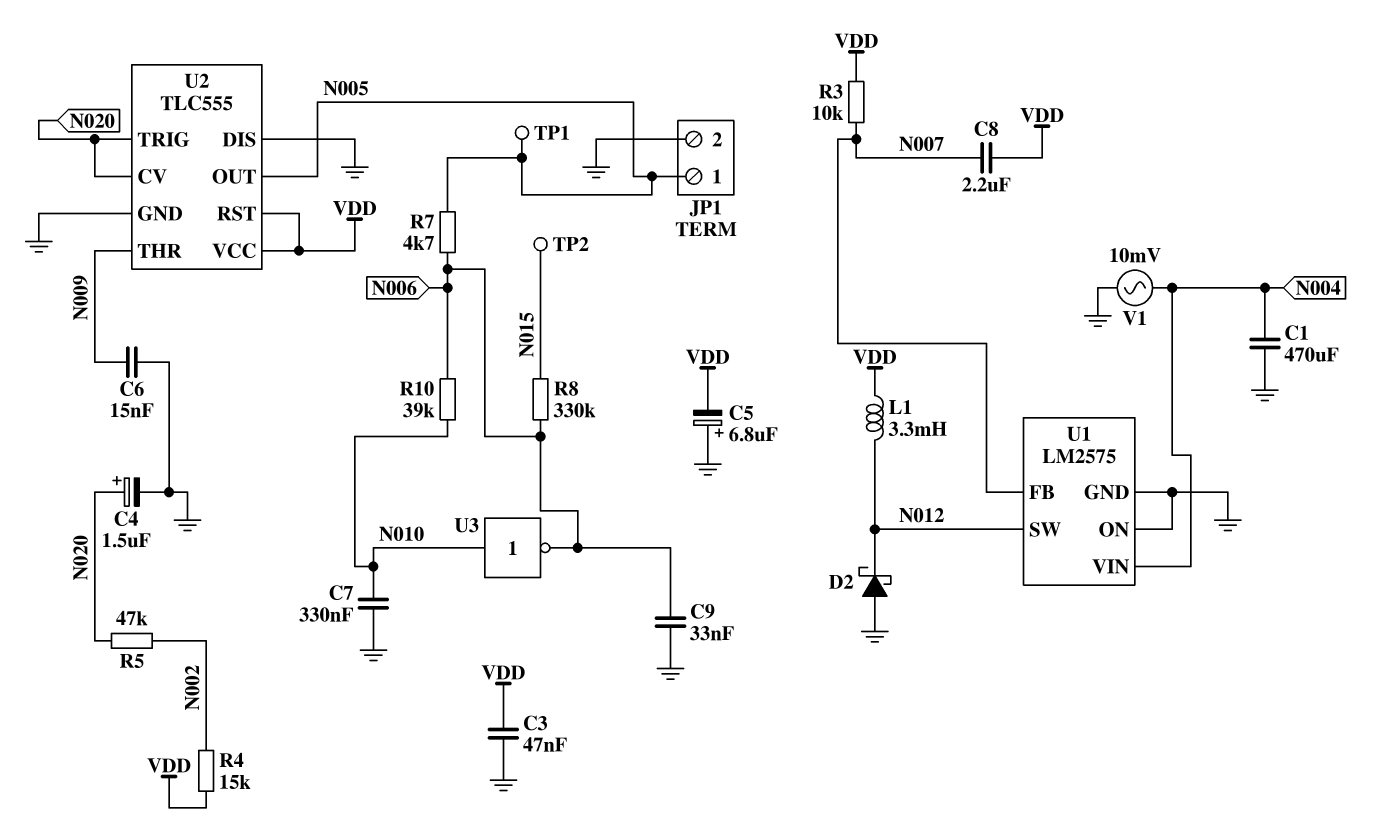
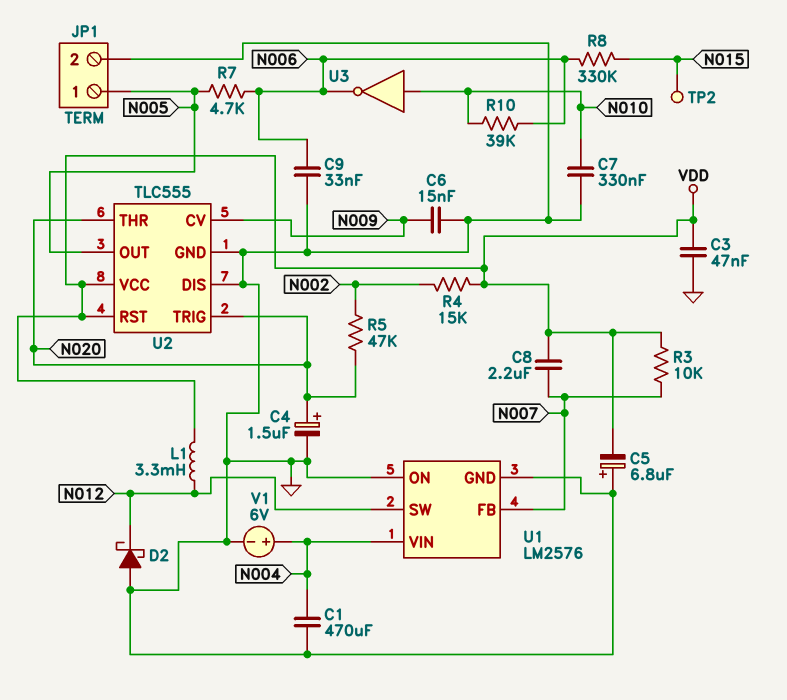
TP1: test point (N005) -> none
U1: LM2575 -> LM2576
U2 pin CV: N020 -> N009
U2 pin THR: N009 -> N020
V1: AC 10mV (GND, N004) -> 6V (plus N004, minus GND)

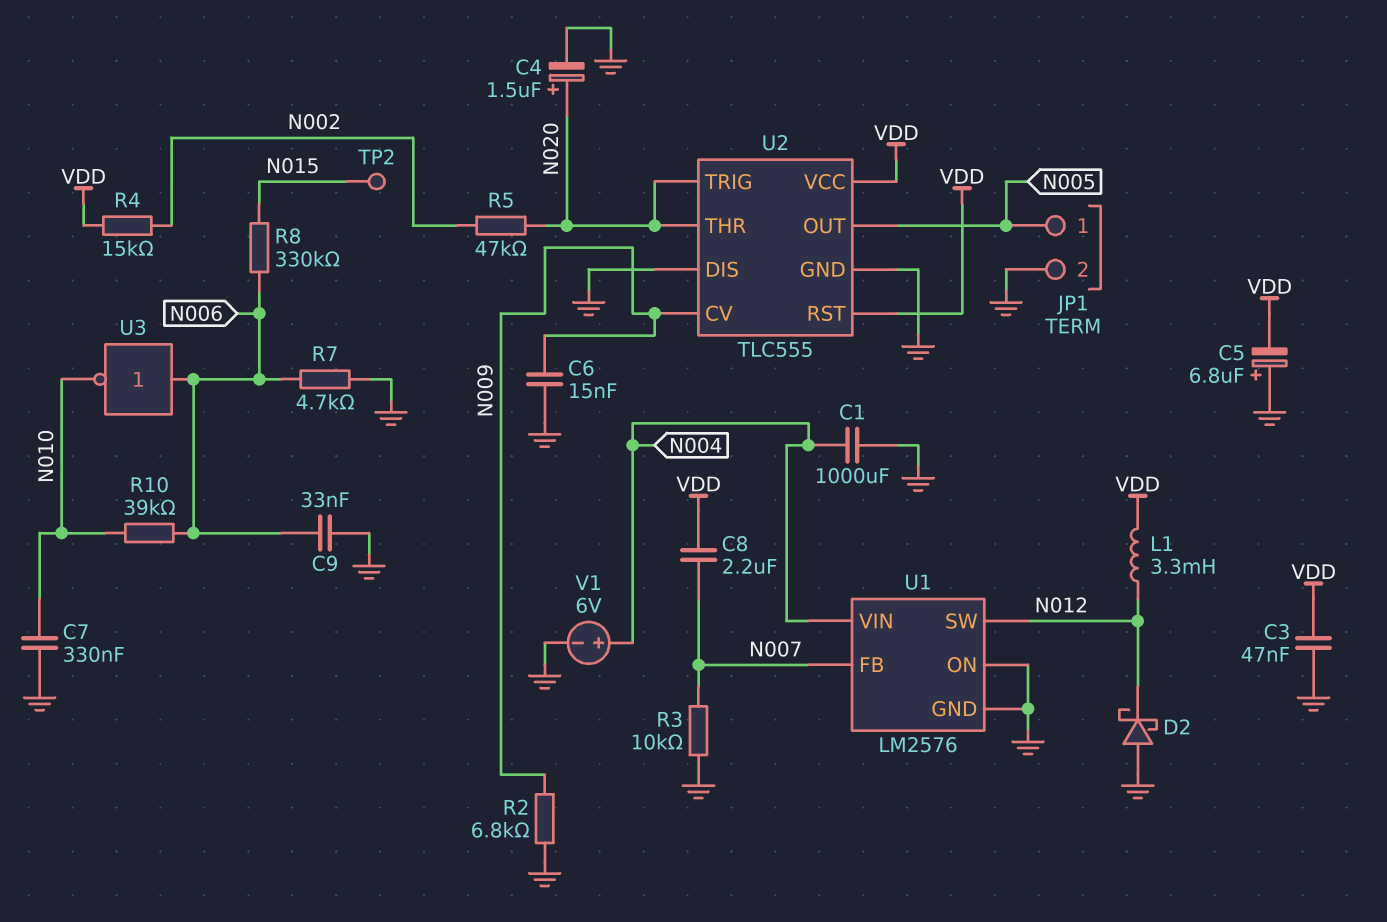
C1: 470uF (GND, N004) -> 1000uF (GND, N004)
R2: none -> 6.8k (GND, N009)
R3: 10k (N007, VDD) -> 10k (GND, N007)
R7: 4.7k (N005, N006) -> 4.7k (GND, N006)
U3: NOT (in N010, out N006) -> NOT (in N006, out N010)

